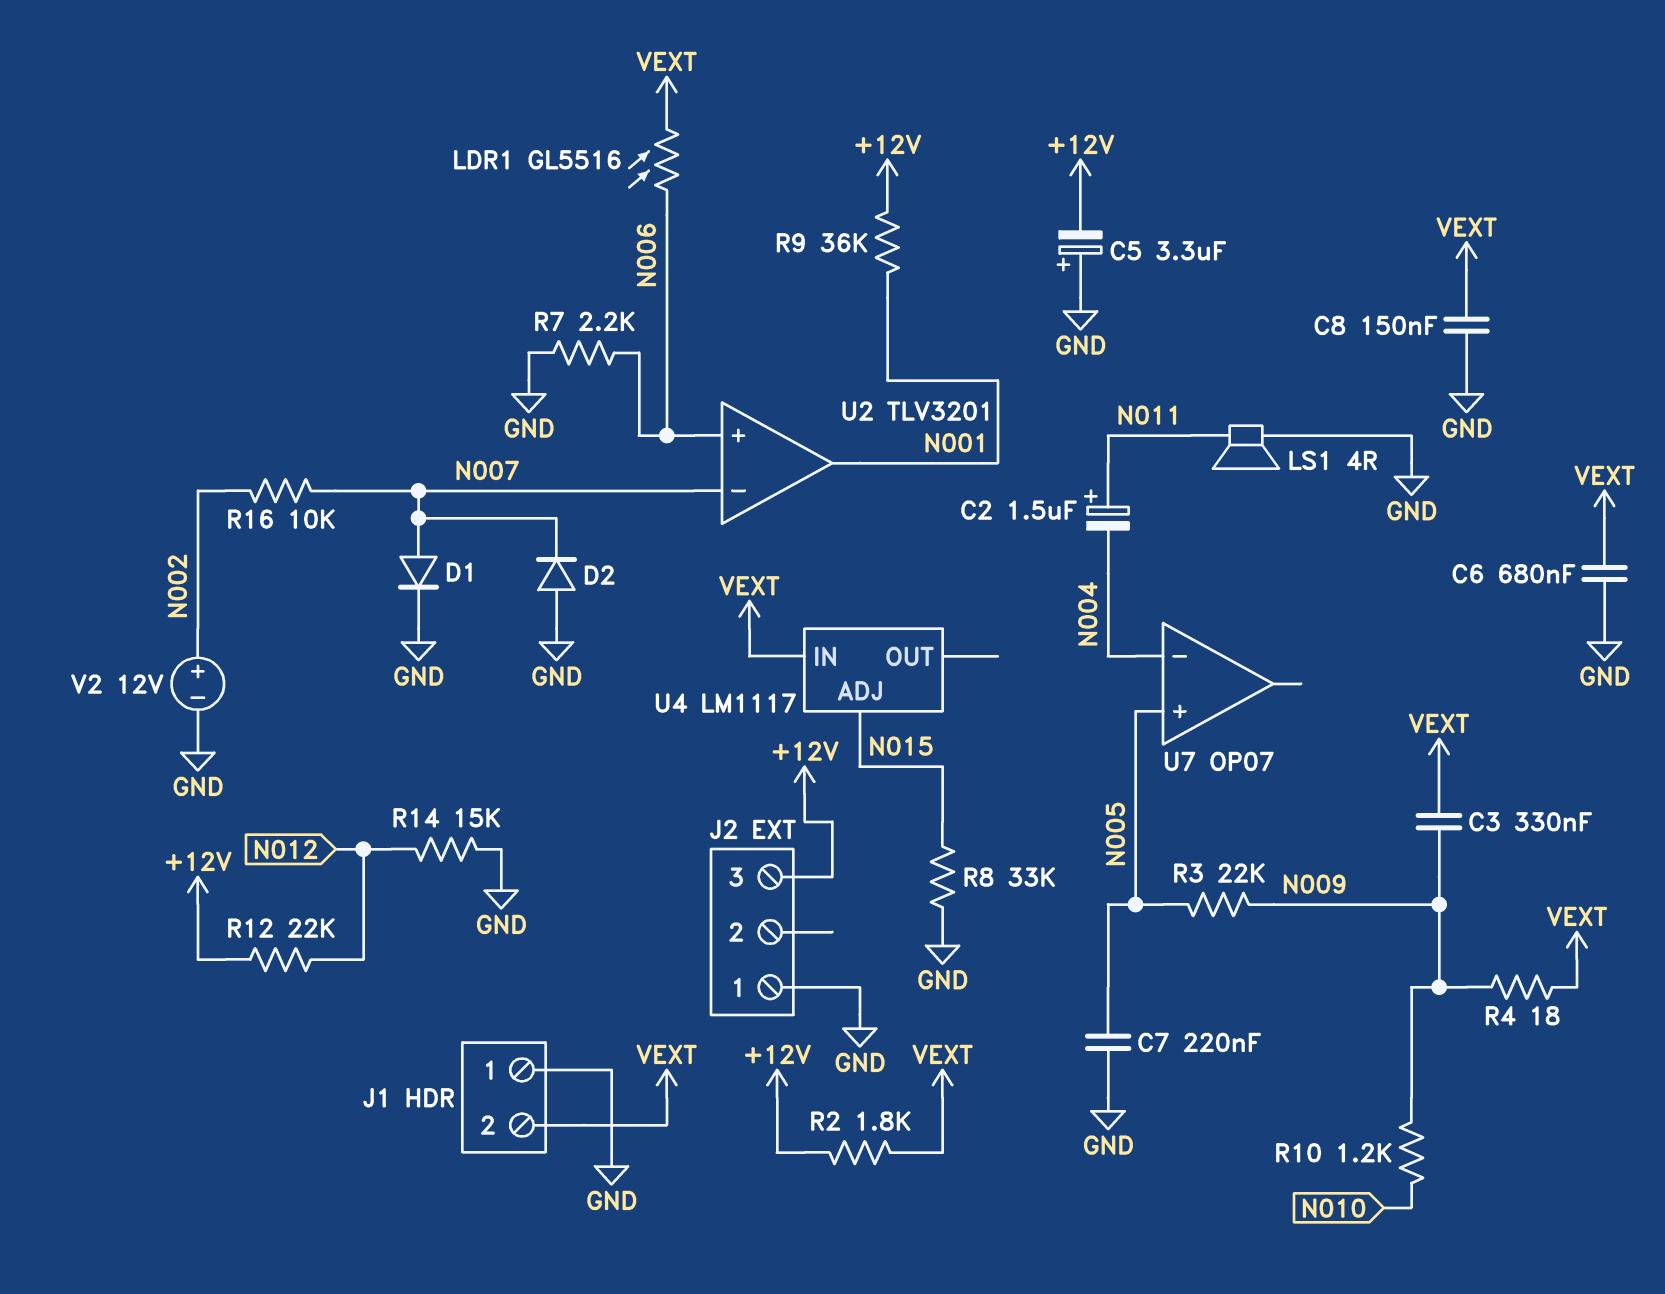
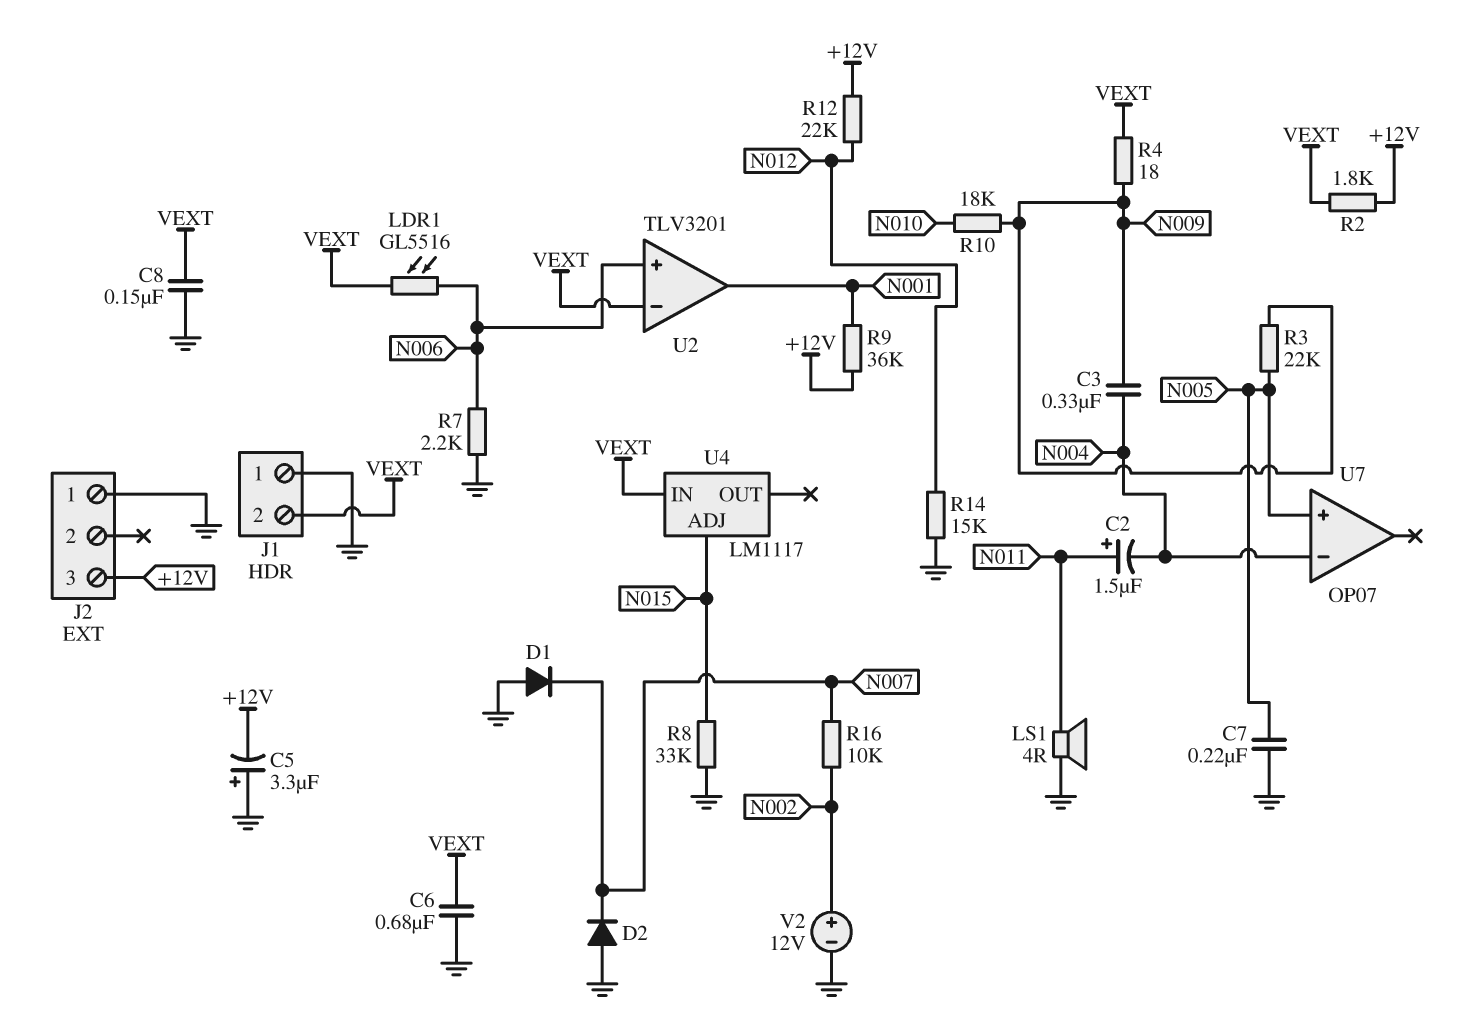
C3: 330nF (N009, VEXT) -> 330nF (N004, N009)
D1: diode (A N007, K GND) -> diode (A GND, K N007)
R10: 1.2k (N009, N010) -> 18k (N009, N010)
U2 pin in-: N007 -> VEXT

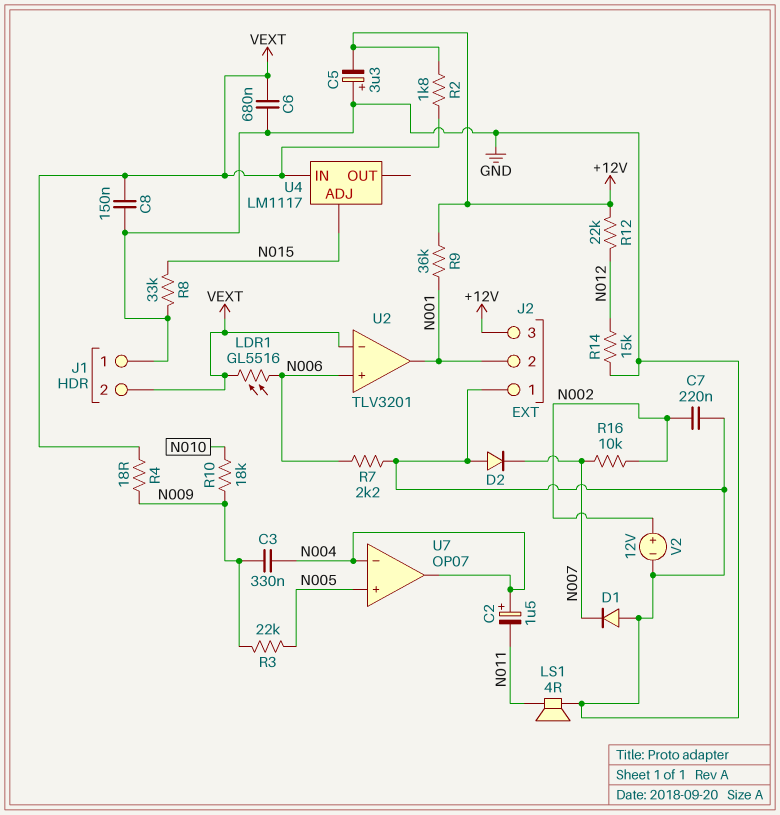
C2: 1.5uF (plus N011, minus N004) -> 1.5uF (plus N004, minus N011)
C7: 220nF (GND, N005) -> 220nF (GND, N002)
J2 pin 2: none -> N001
U7 pin out: none -> N004

